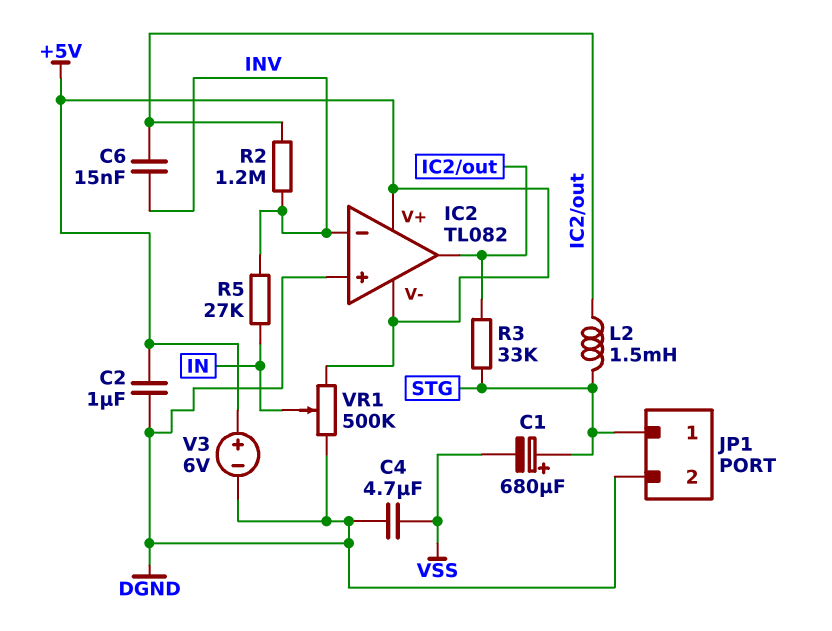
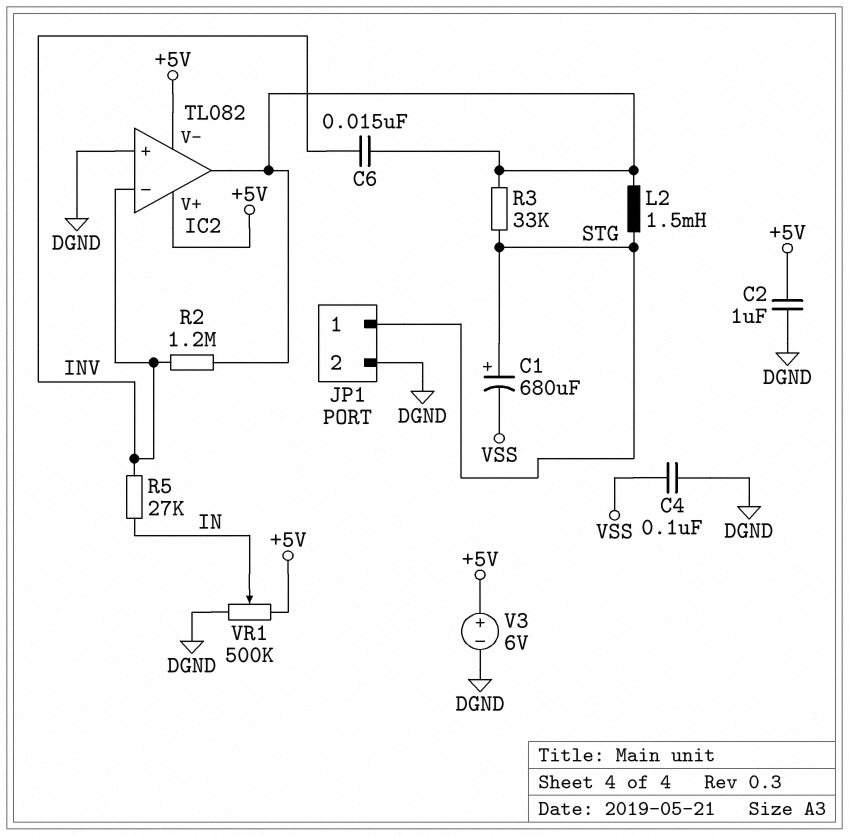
C4: 4.7uF (DGND, VSS) -> 100nF (DGND, VSS)

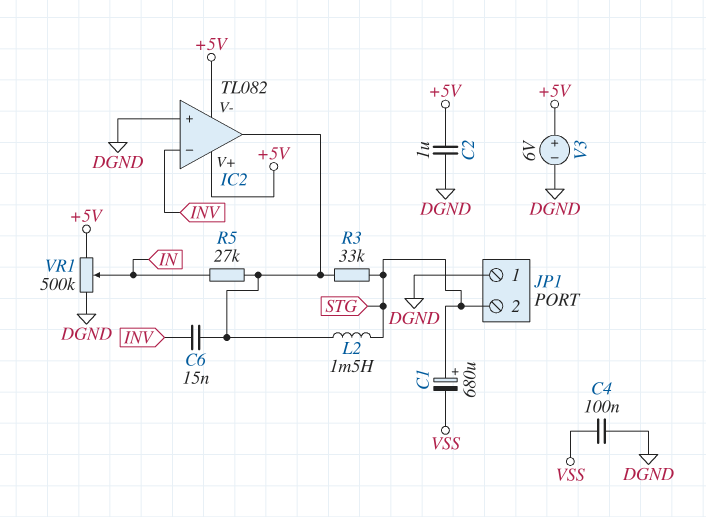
JP1 pin 1: STG -> DGND
JP1 pin 2: DGND -> STG
R2: 1.2M (IC2/out, INV) -> none
R5: 27k (IN, INV) -> 27k (IC2/out, IN)

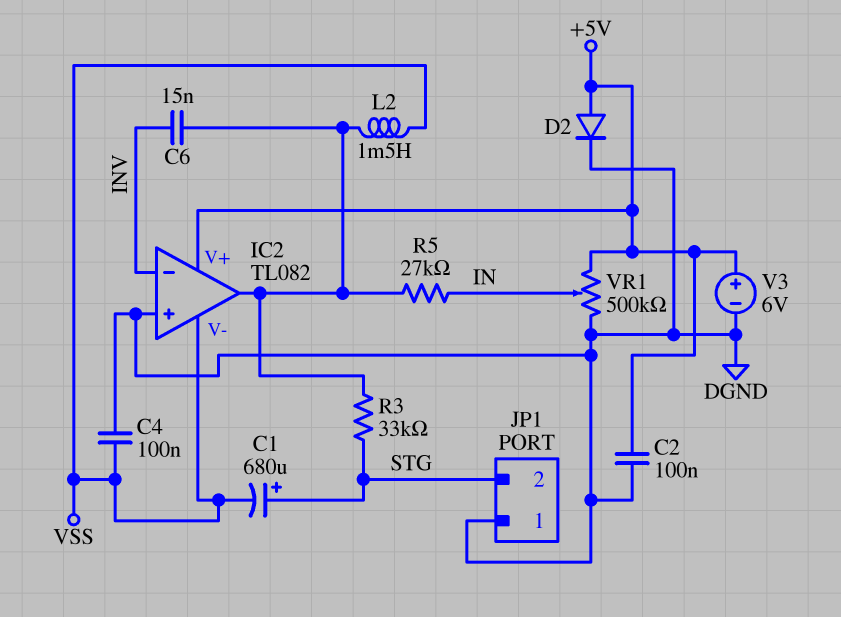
C2: 1uF (+5V, DGND) -> 100nF (+5V, DGND)
D2: none -> diode (A +5V, K DGND)
IC2 pin V-: +5V -> VSS
L2: 1.5mH (IC2/out, STG) -> 1.5mH (IC2/out, VSS)

